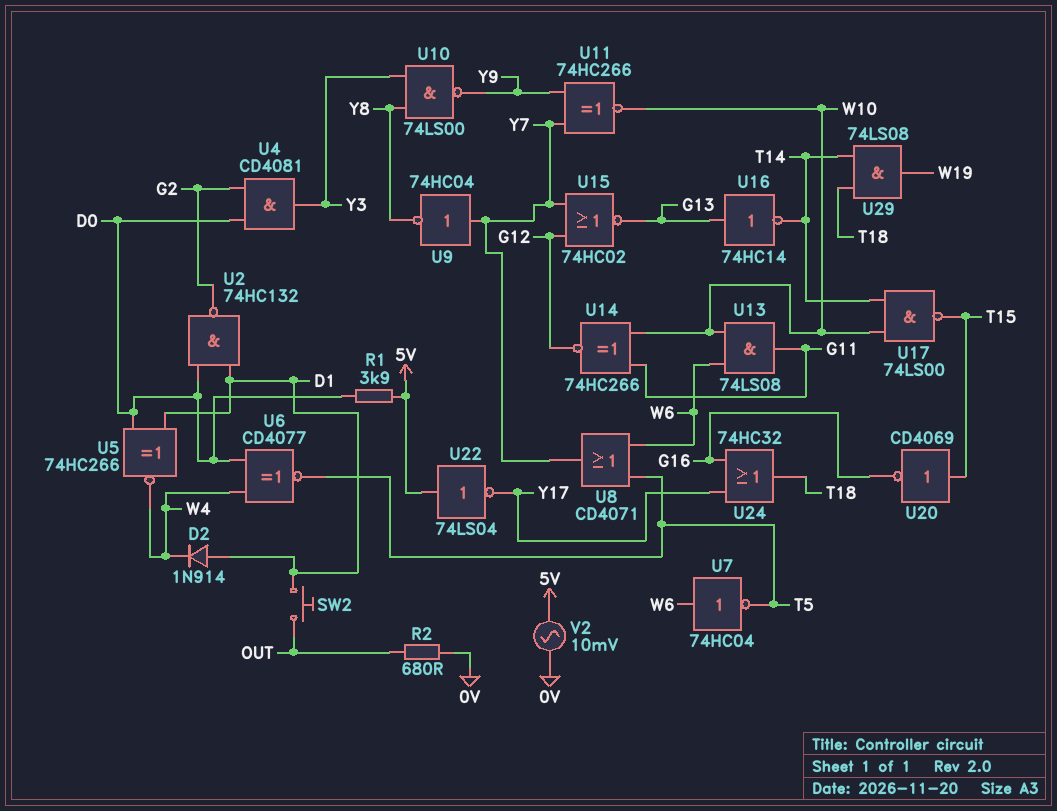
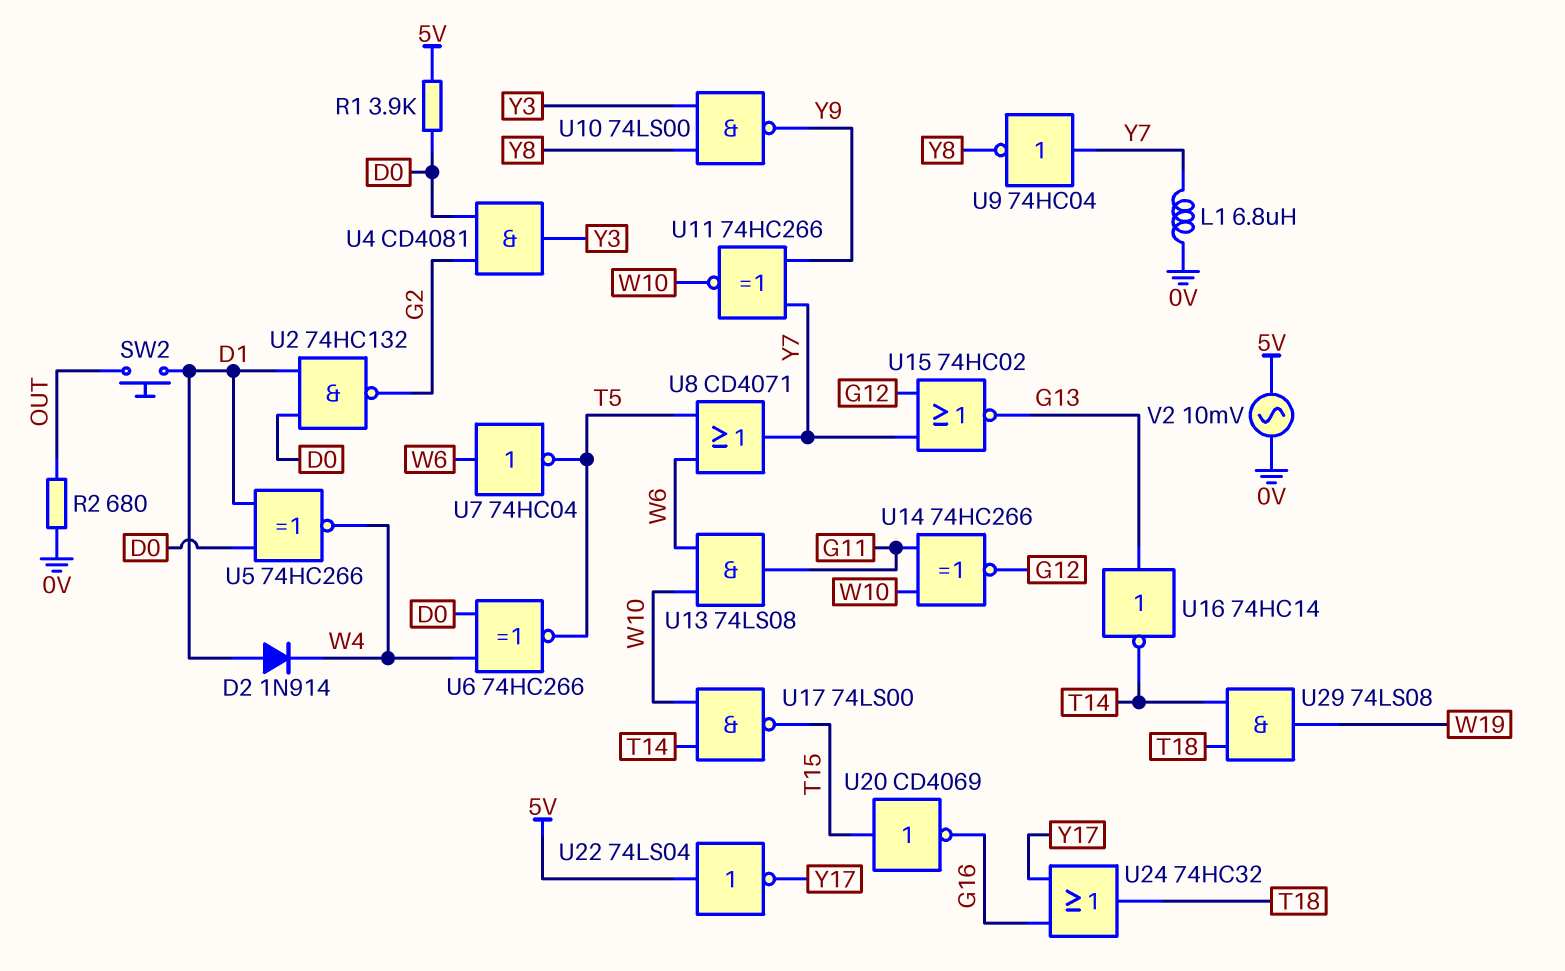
L1: none -> 6.8uH (0V, Y7)
U6: XNOR CD4077 (in D0, in W4, out T5) -> XNOR 74HC266 (in D0, in W4, out T5)

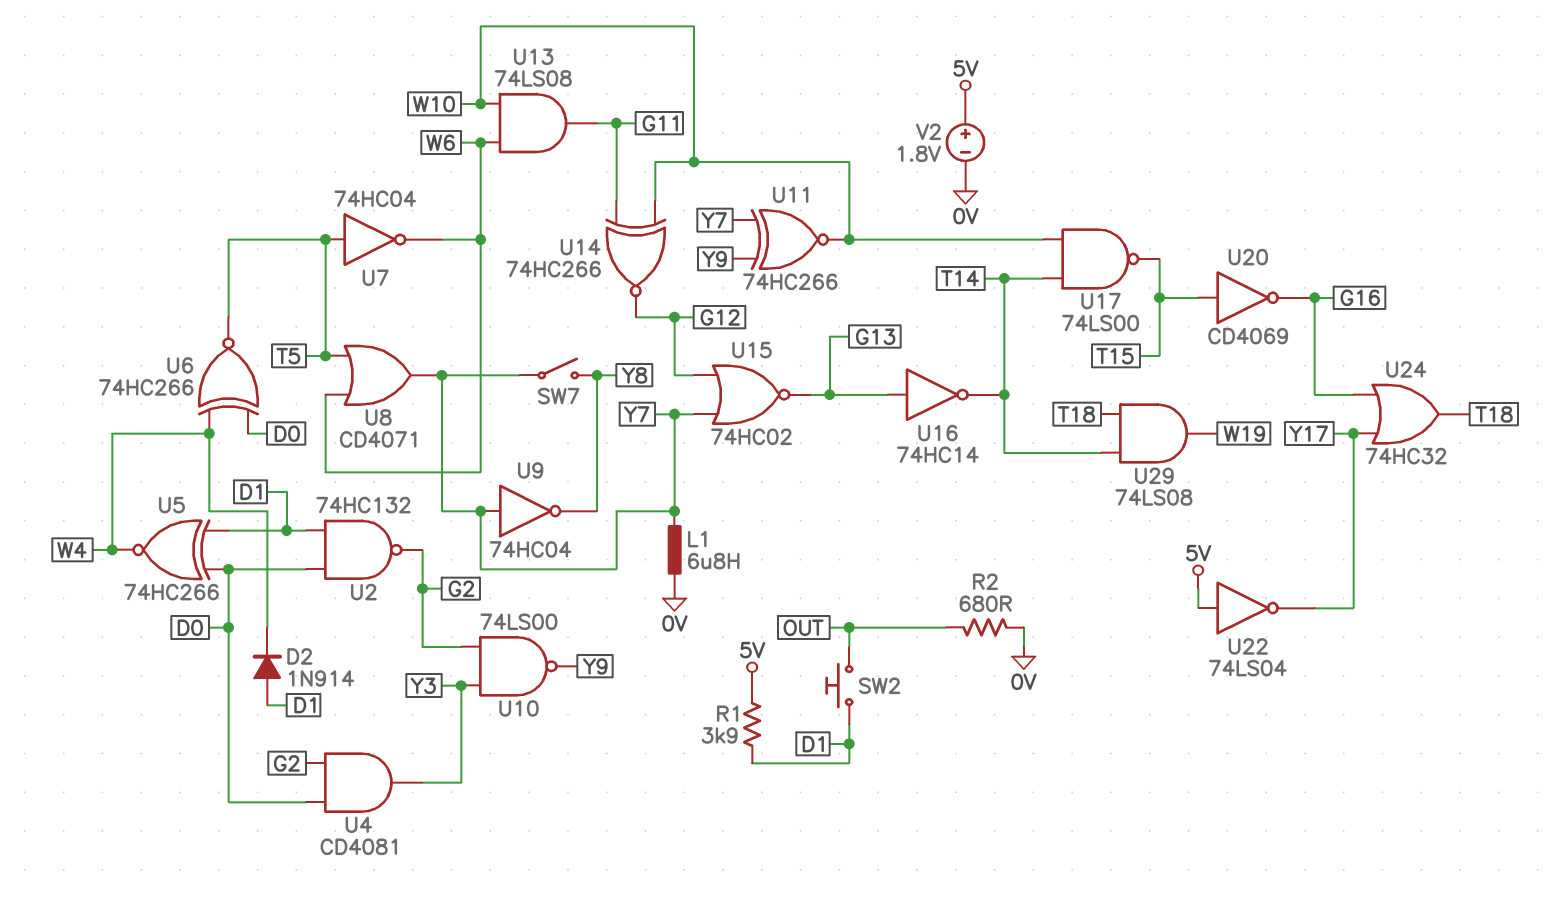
R1: 3.9k (5V, D0) -> 3.9k (5V, D1)
SW7: none -> switch (Y7, Y8)
U7: NOT 74HC04 (in W6, out T5) -> NOT 74HC04 (in T5, out W6)
U10: NAND 74LS00 (in Y3, in Y8, out Y9) -> NAND 74LS00 (in G2, in Y3, out Y9)
V2: AC 10mV (0V, 5V) -> 1.8V (plus 5V, minus 0V)

